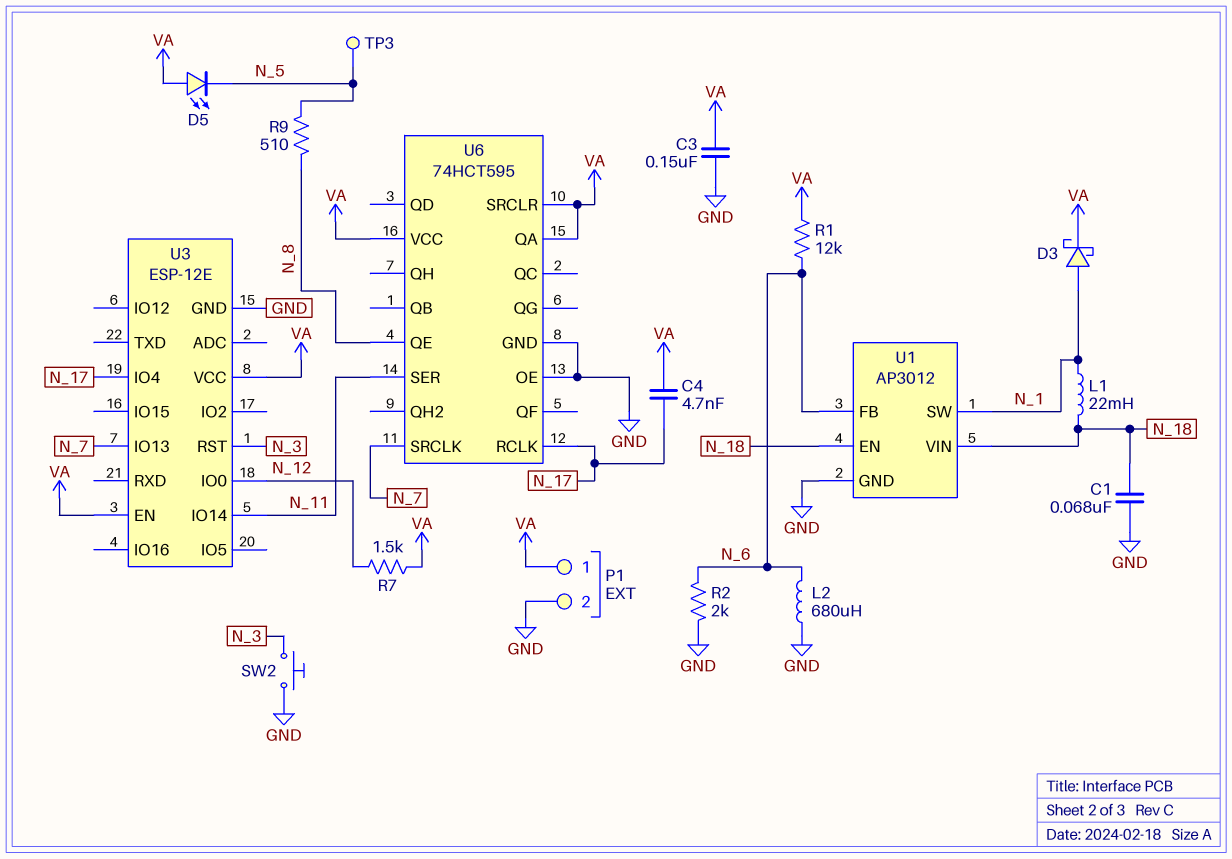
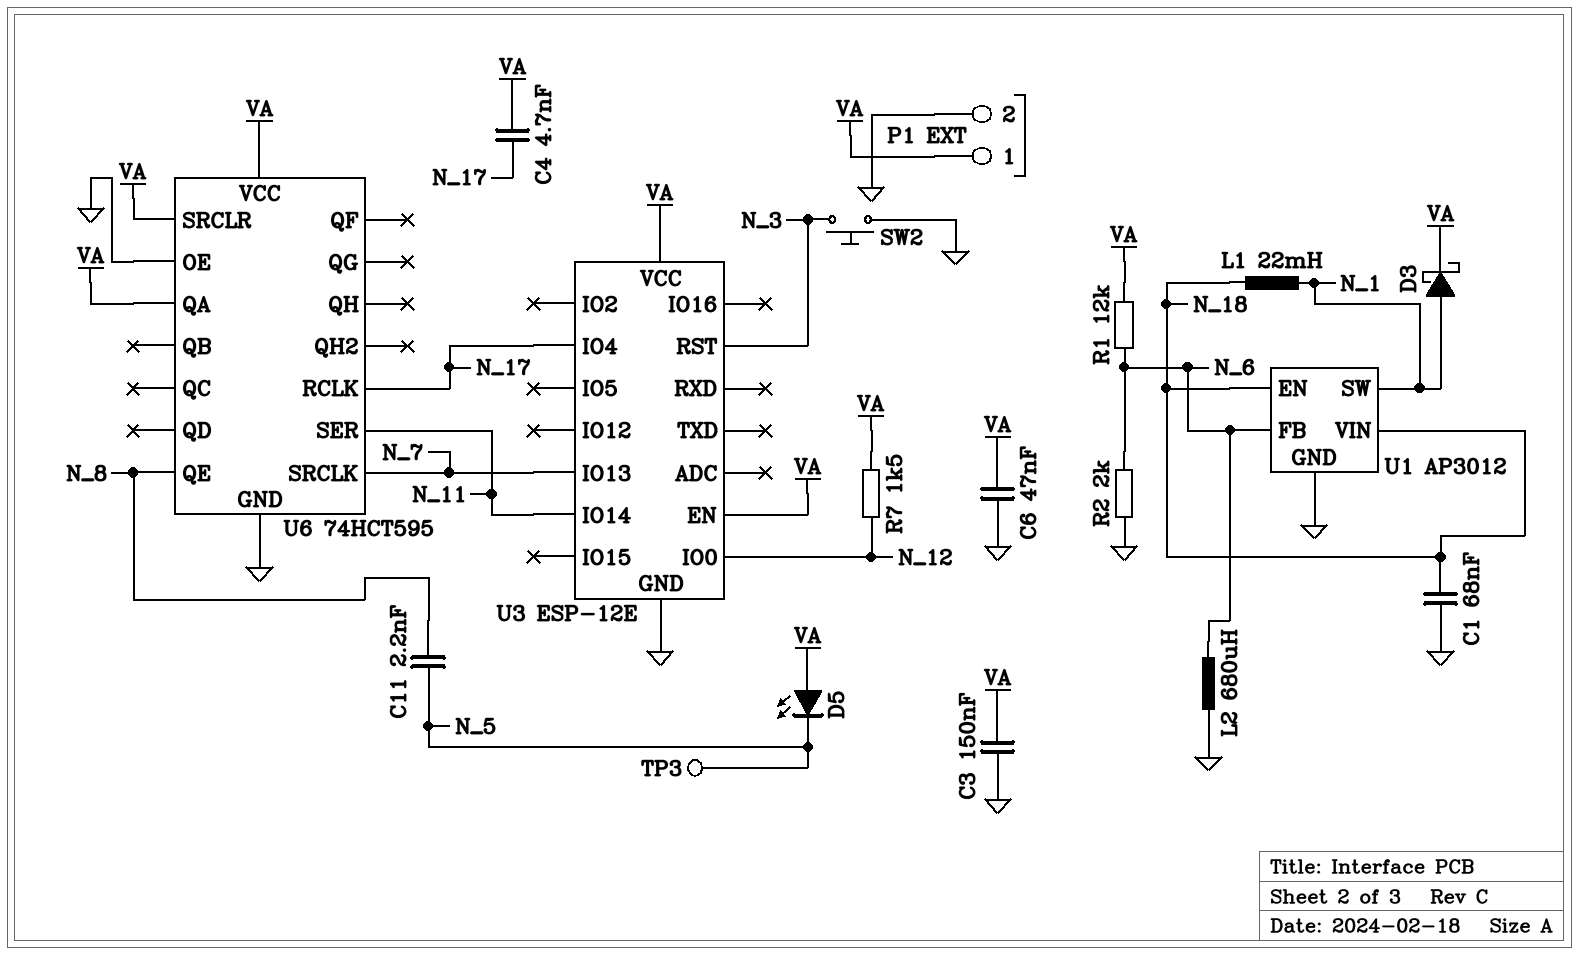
C6: none -> 47nF (GND, VA)
C11: none -> 2.2nF (N_5, N_8)
R9: 510 (N_5, N_8) -> none

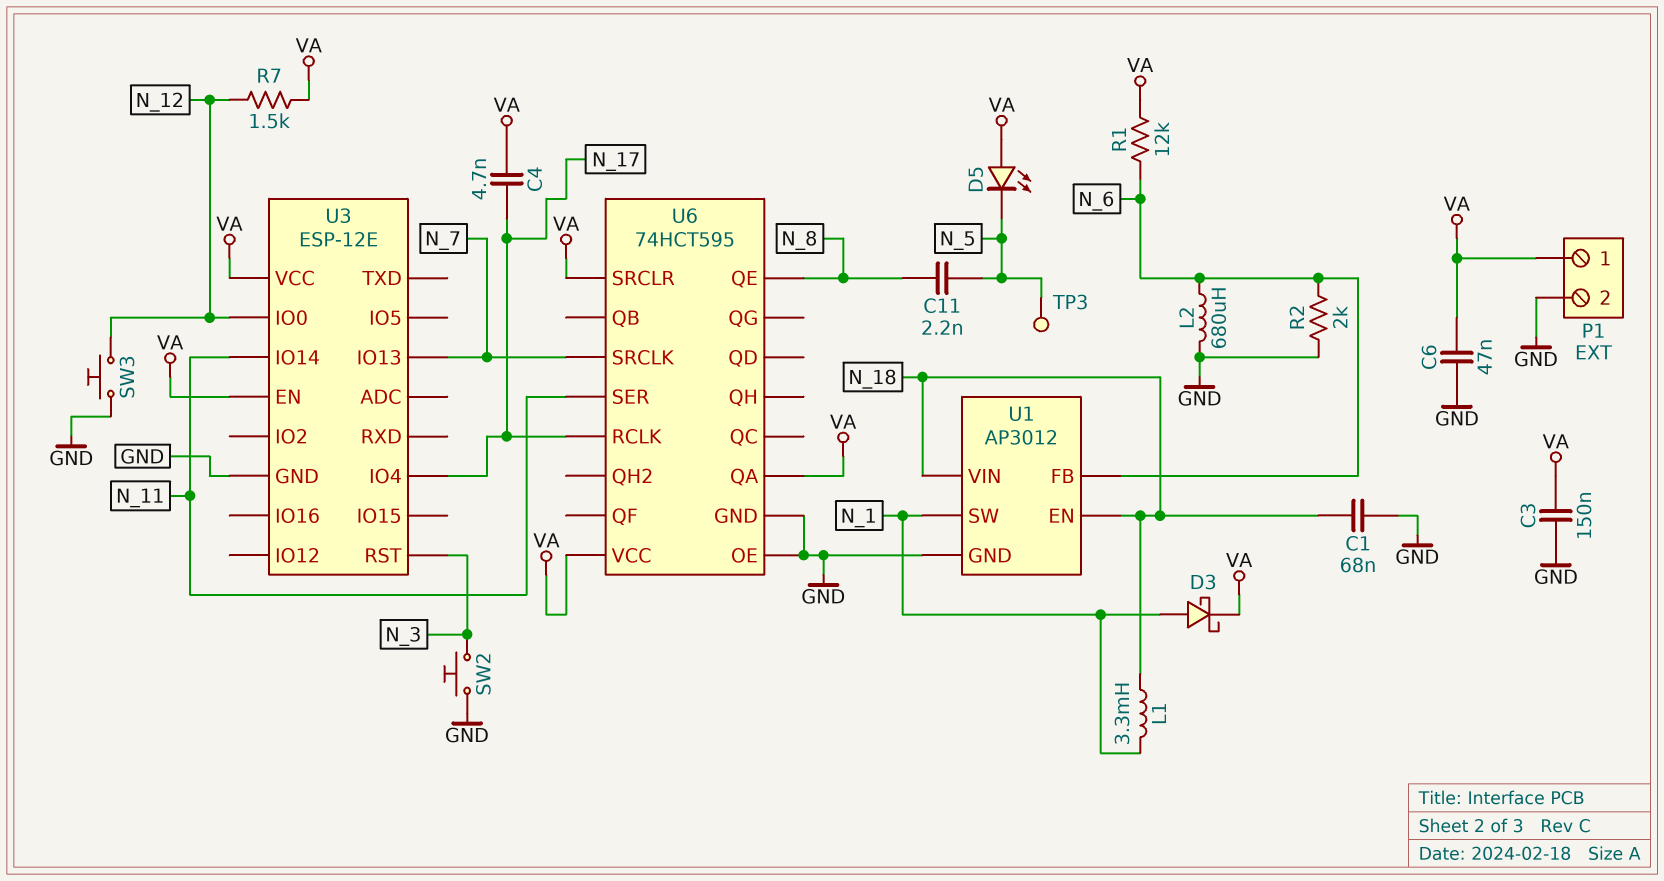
L1: 22mH (N_1, N_18) -> 3.3mH (N_1, N_18)
SW3: none -> button (GND, N_12)

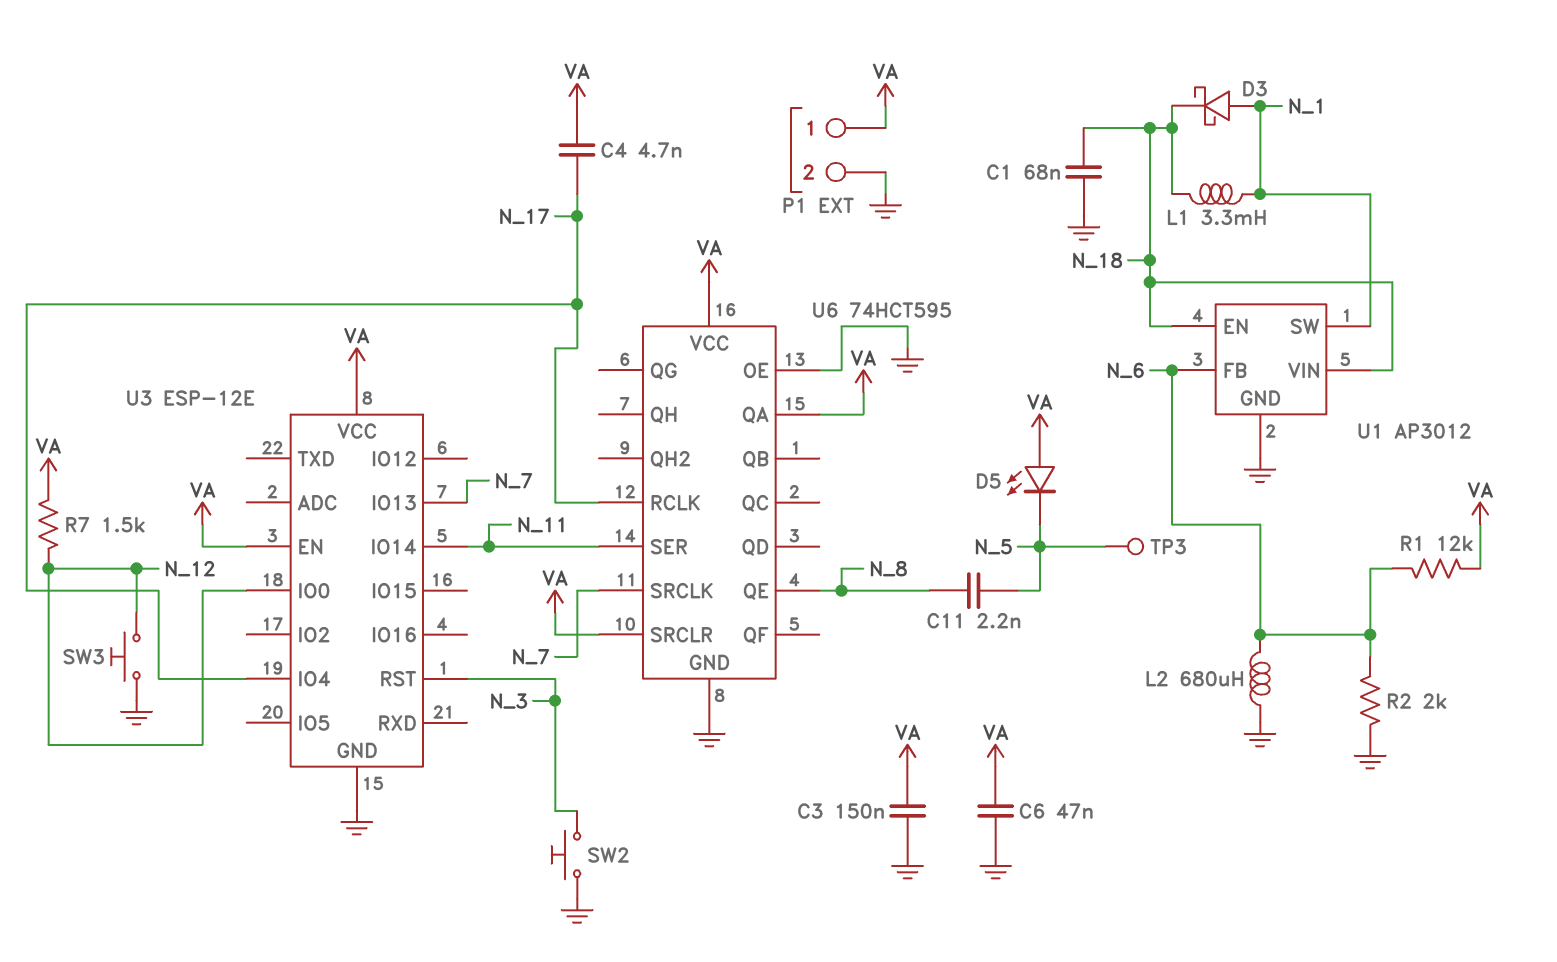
D3: schottky (A N_1, K VA) -> schottky (A N_1, K N_18)

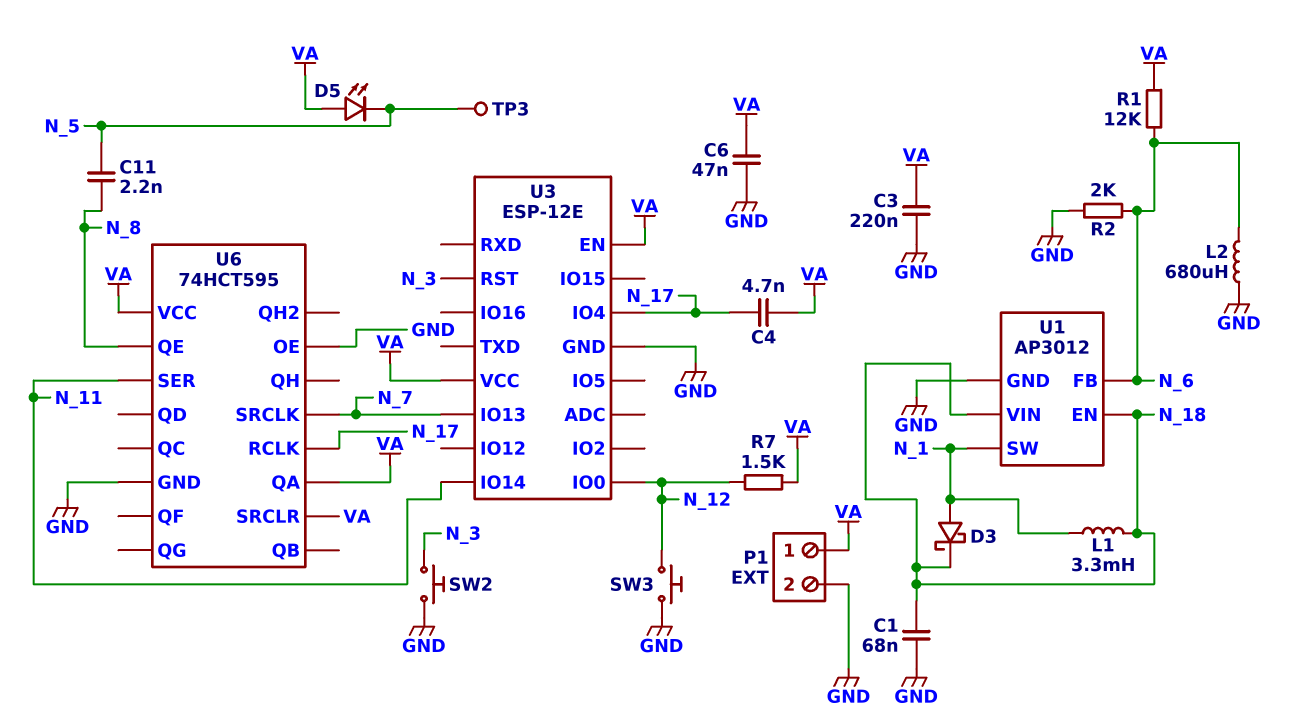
C3: 150nF (GND, VA) -> 220nF (GND, VA)

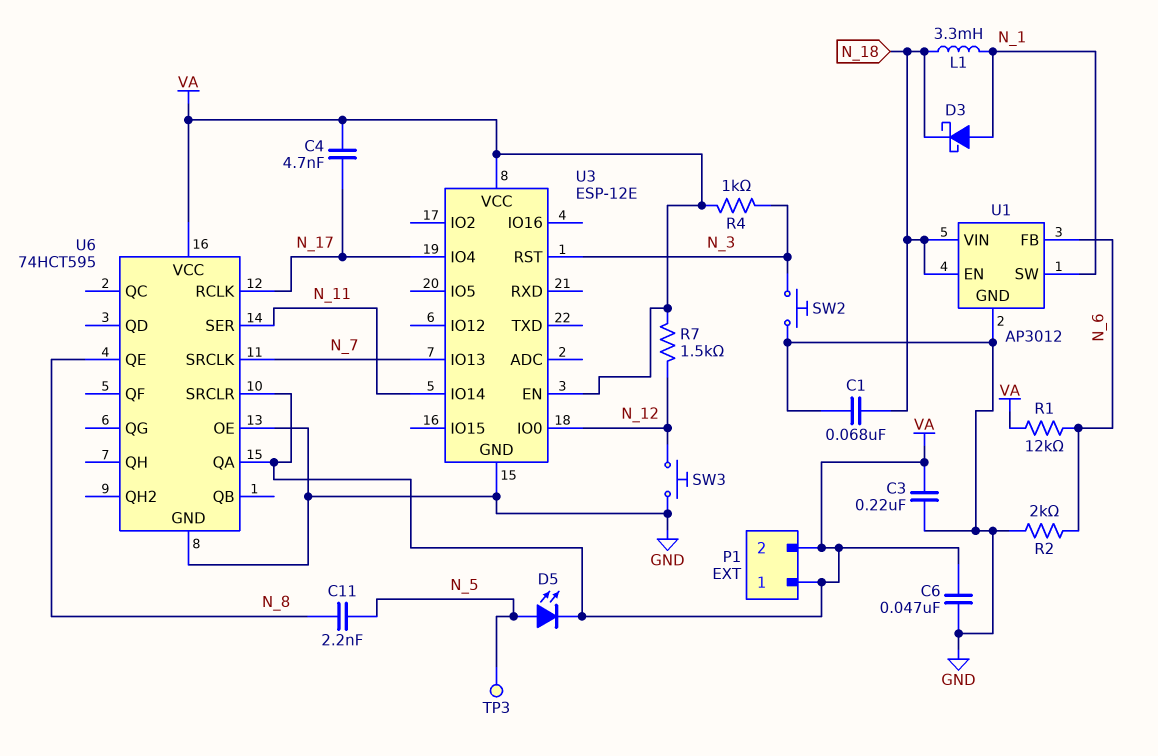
D5: LED (A VA, K N_5) -> LED (A N_5, K VA)
L2: 680uH (GND, N_6) -> none
P1 pin 2: GND -> VA
R4: none -> 1k (N_3, VA)

